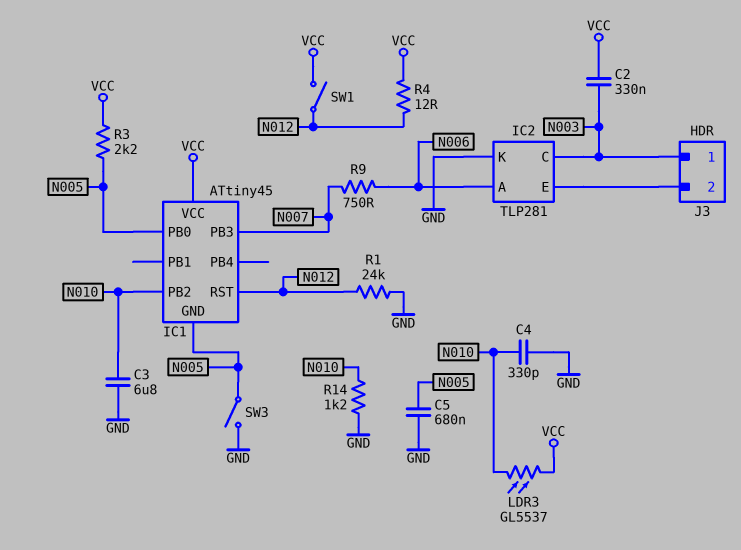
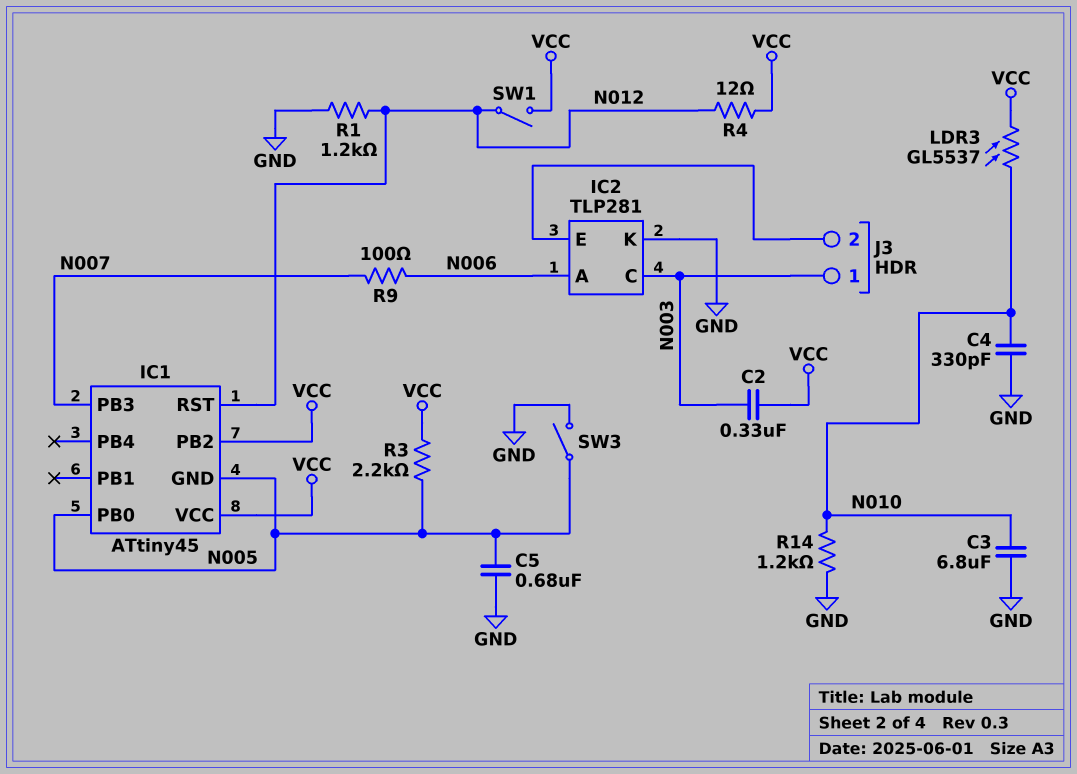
IC1 pin PB2: N010 -> VCC
R1: 24k (GND, N012) -> 1.2k (GND, N012)
R9: 750 (N006, N007) -> 100 (N006, N007)

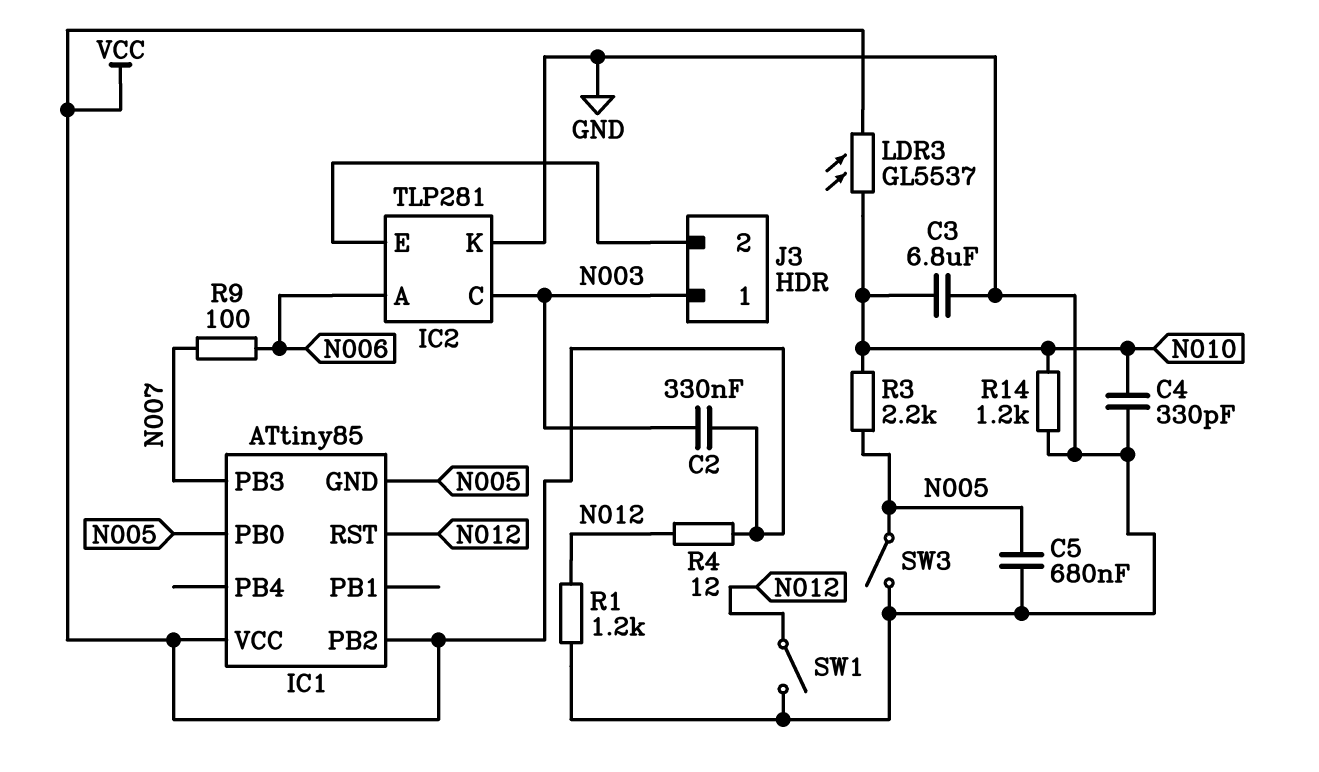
IC1: ATtiny45 -> ATtiny85
R3: 2.2k (N005, VCC) -> 2.2k (N005, N010)
SW1: switch (N012, VCC) -> switch (GND, N012)

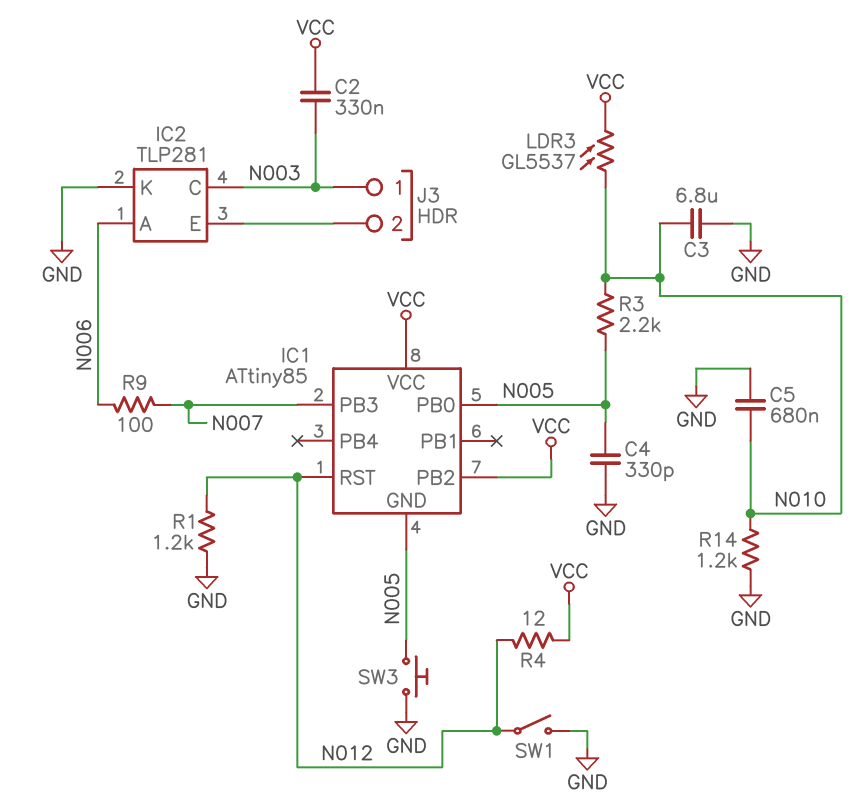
C4: 330pF (GND, N010) -> 330pF (GND, N005)
C5: 680nF (GND, N005) -> 680nF (GND, N010)
SW3: switch (GND, N005) -> button (GND, N005)

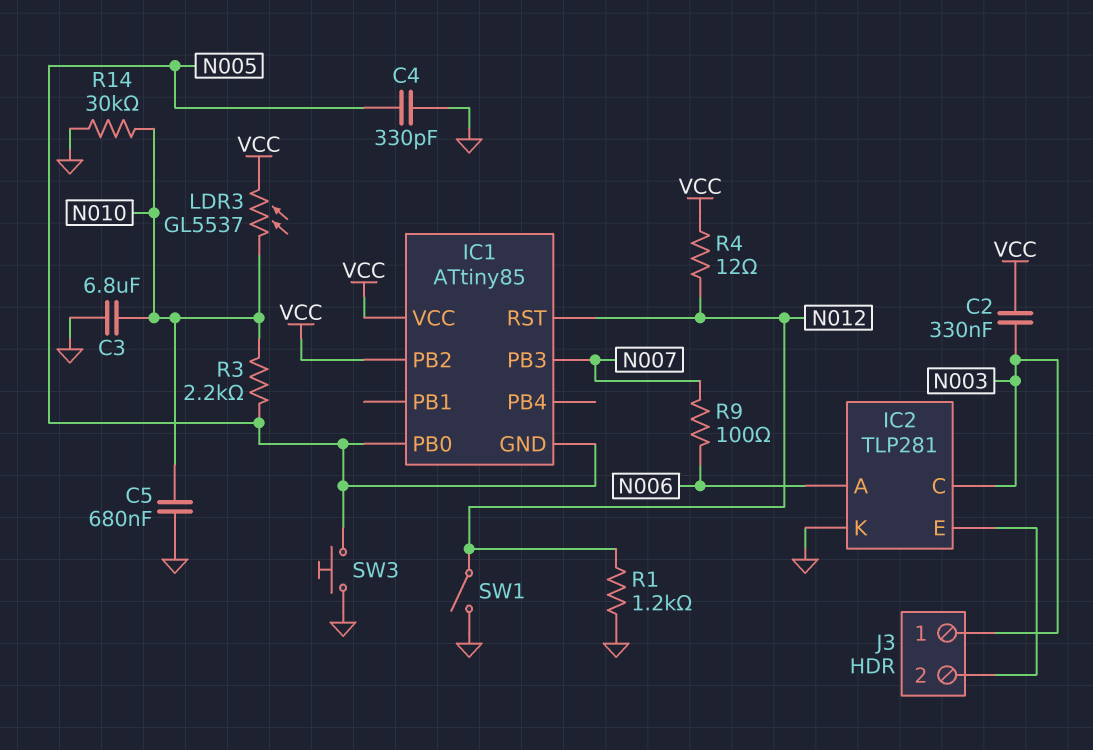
R14: 1.2k (GND, N010) -> 30k (GND, N010)

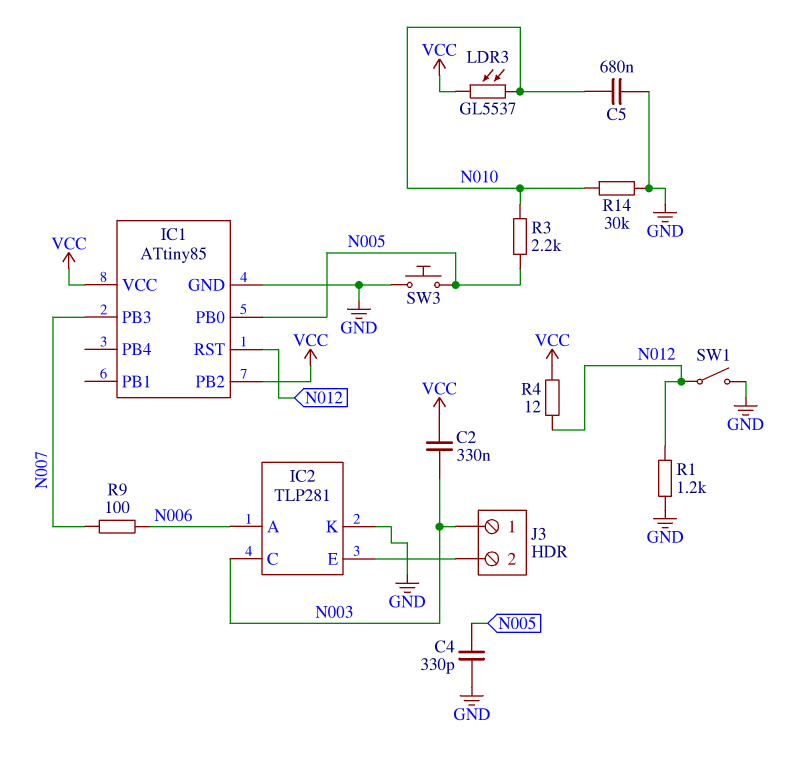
C3: 6.8uF (GND, N010) -> none
IC1 pin GND: N005 -> GND

